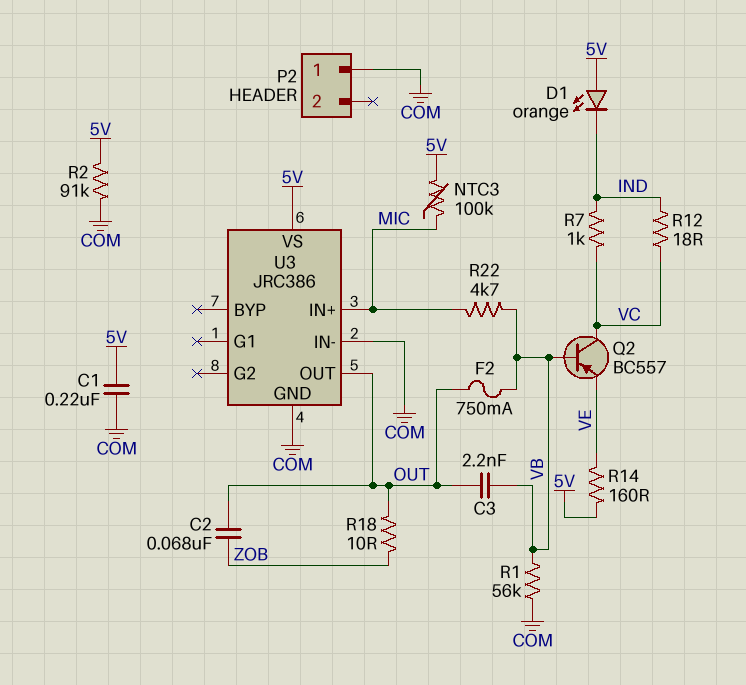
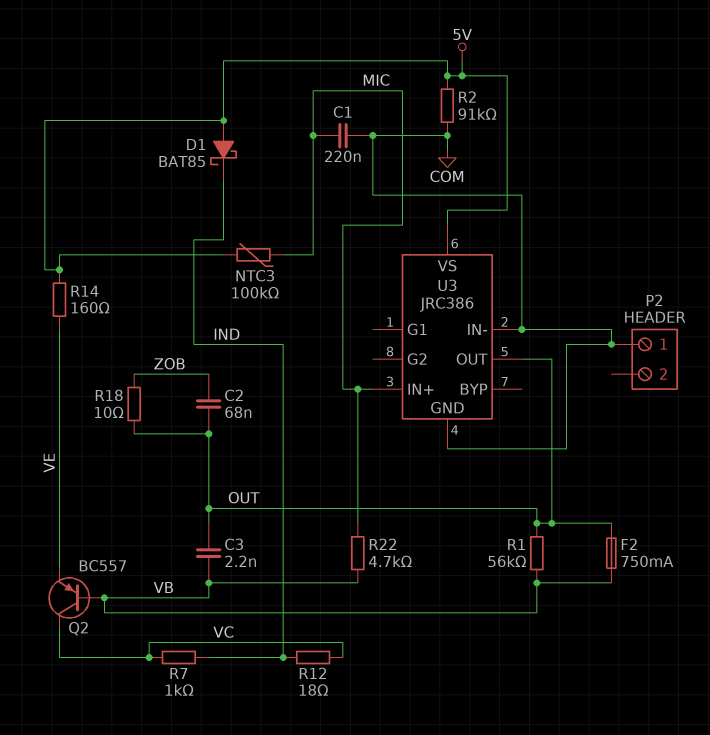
C1: 220nF (5V, COM) -> 220nF (COM, MIC)
D1: LED orange (A 5V, K IND) -> schottky BAT85 (A 5V, K IND)
R1: 56k (COM, VB) -> 56k (OUT, VB)

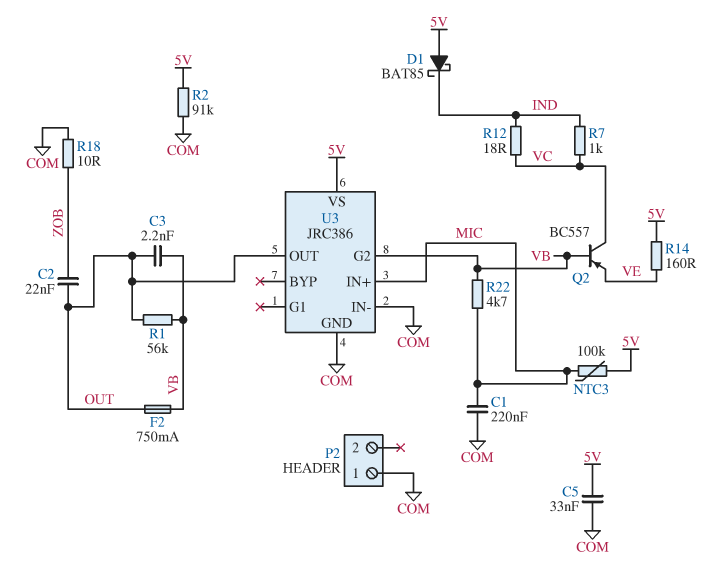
C2: 68nF (OUT, ZOB) -> 22nF (OUT, ZOB)
C5: none -> 33nF (5V, COM)
R18: 10 (OUT, ZOB) -> 10 (COM, ZOB)
U3 pin G2: none -> VB

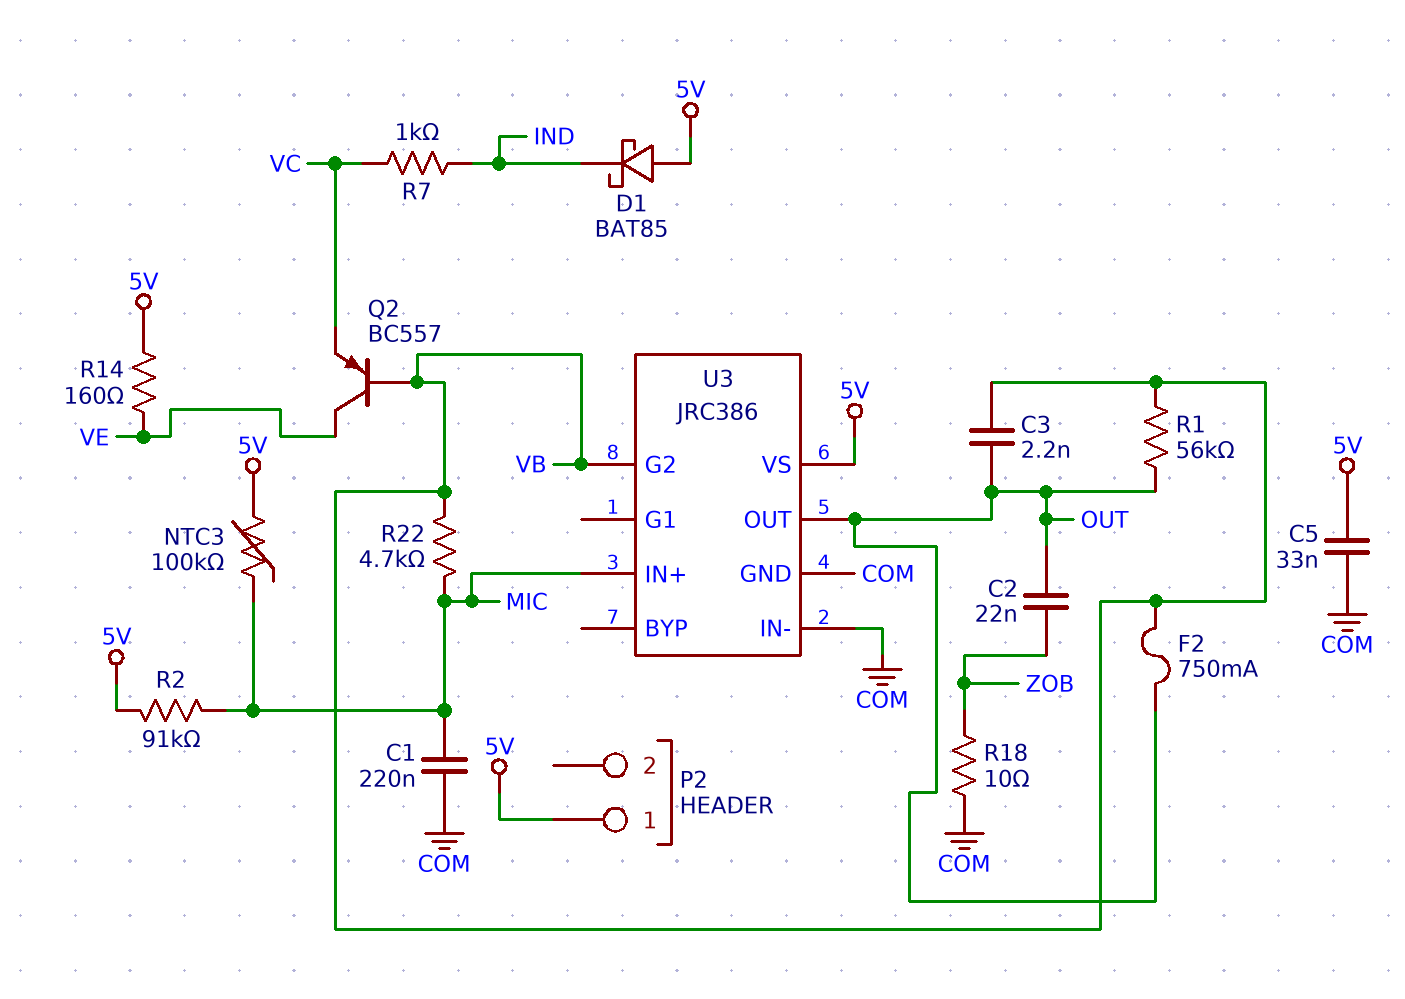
P2 pin 1: COM -> 5V
Q2: PNP BC557 (B VB, C VC, E VE) -> PNP BC557 (B VB, C VE, E VC)
R2: 91k (5V, COM) -> 91k (5V, MIC)
R12: 18 (IND, VC) -> none

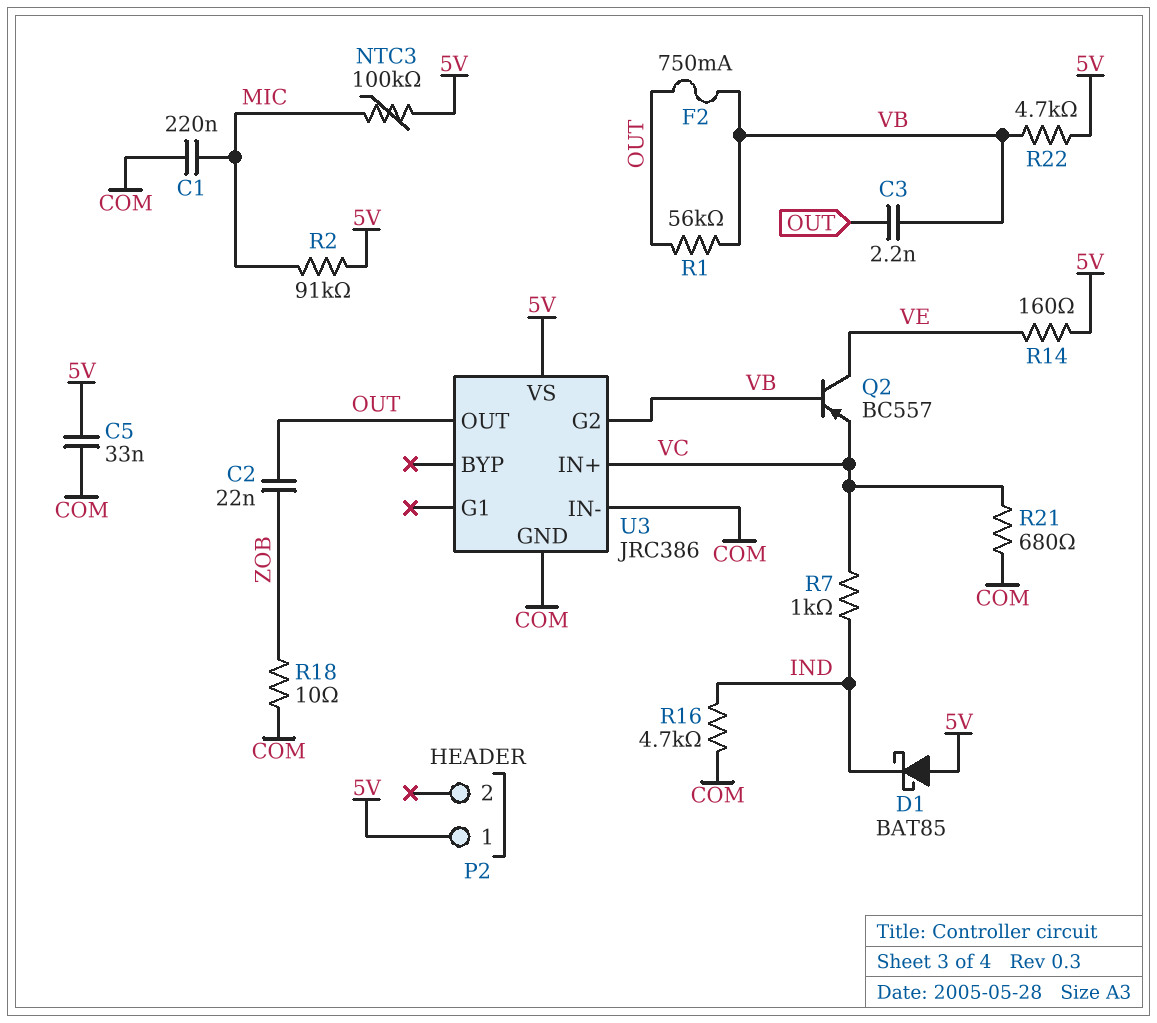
R16: none -> 4.7k (COM, IND)
R21: none -> 680 (COM, VC)
R22: 4.7k (MIC, VB) -> 4.7k (5V, VB)
U3 pin IN+: MIC -> VC

